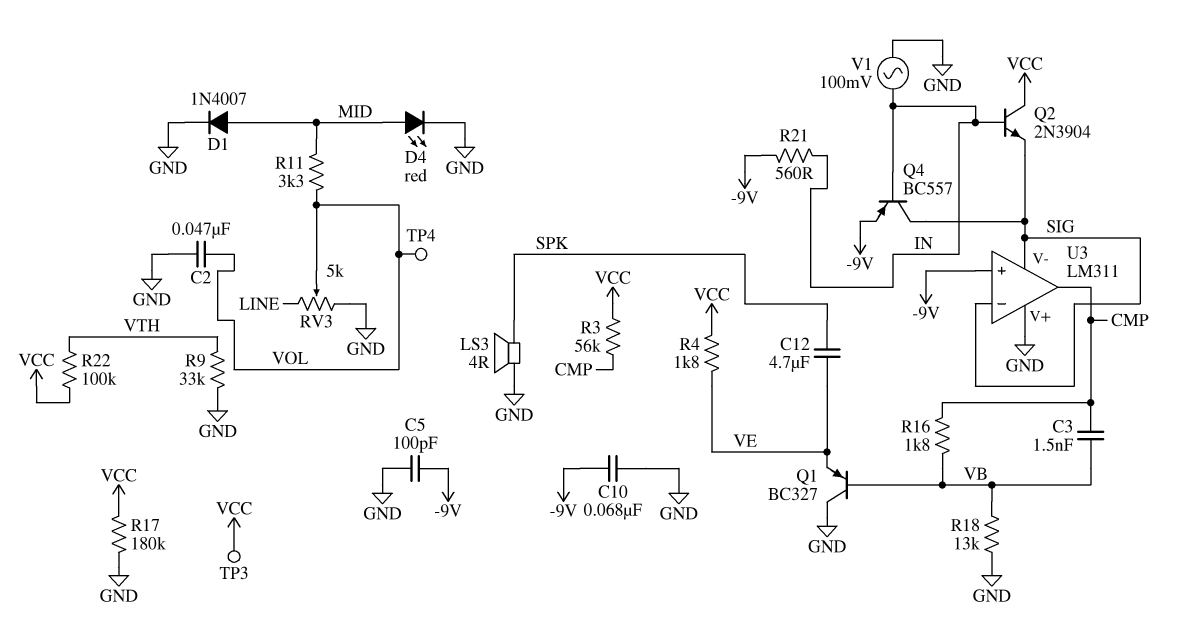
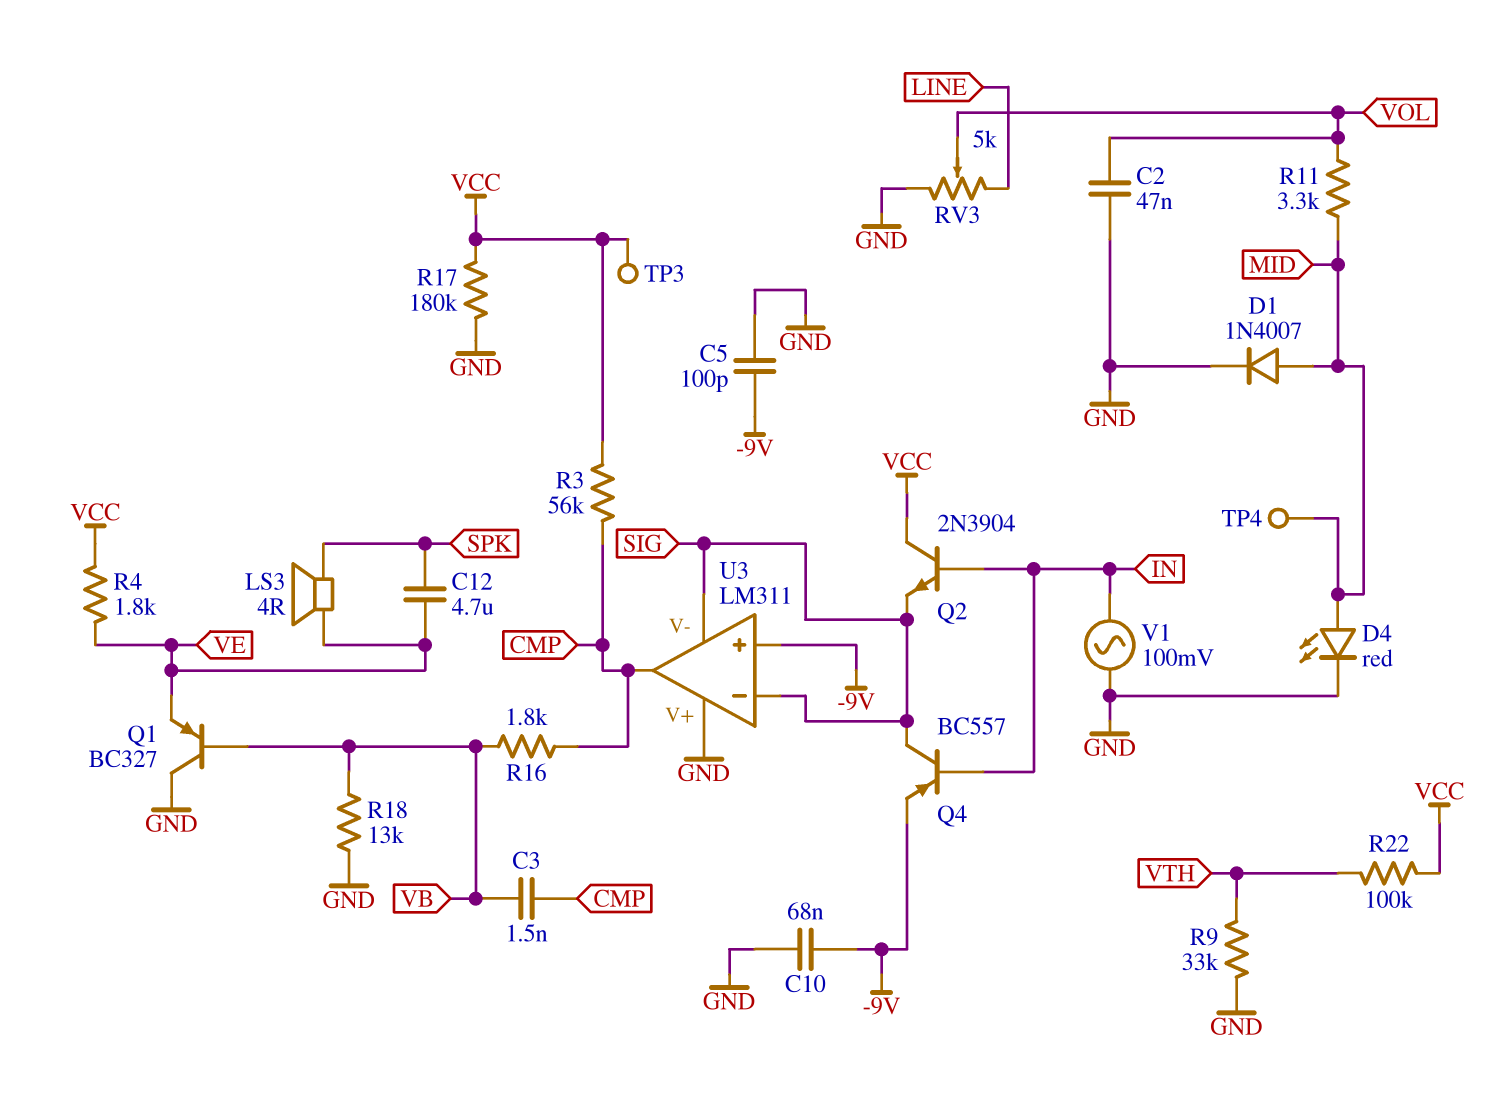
LS3: speaker 4R (GND, SPK) -> speaker 4R (SPK, VE)
R21: 560 (-9V, IN) -> none
TP4: test point (VOL) -> test point (MID)

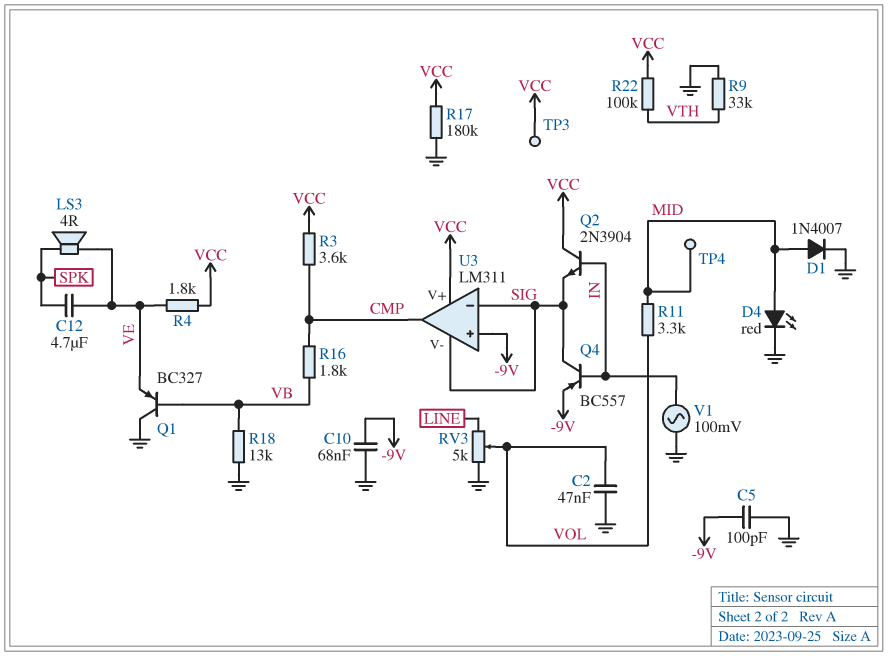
C3: 1.5nF (CMP, VB) -> none
R3: 56k (CMP, VCC) -> 3.6k (CMP, VCC)
U3 pin V+: GND -> VCC

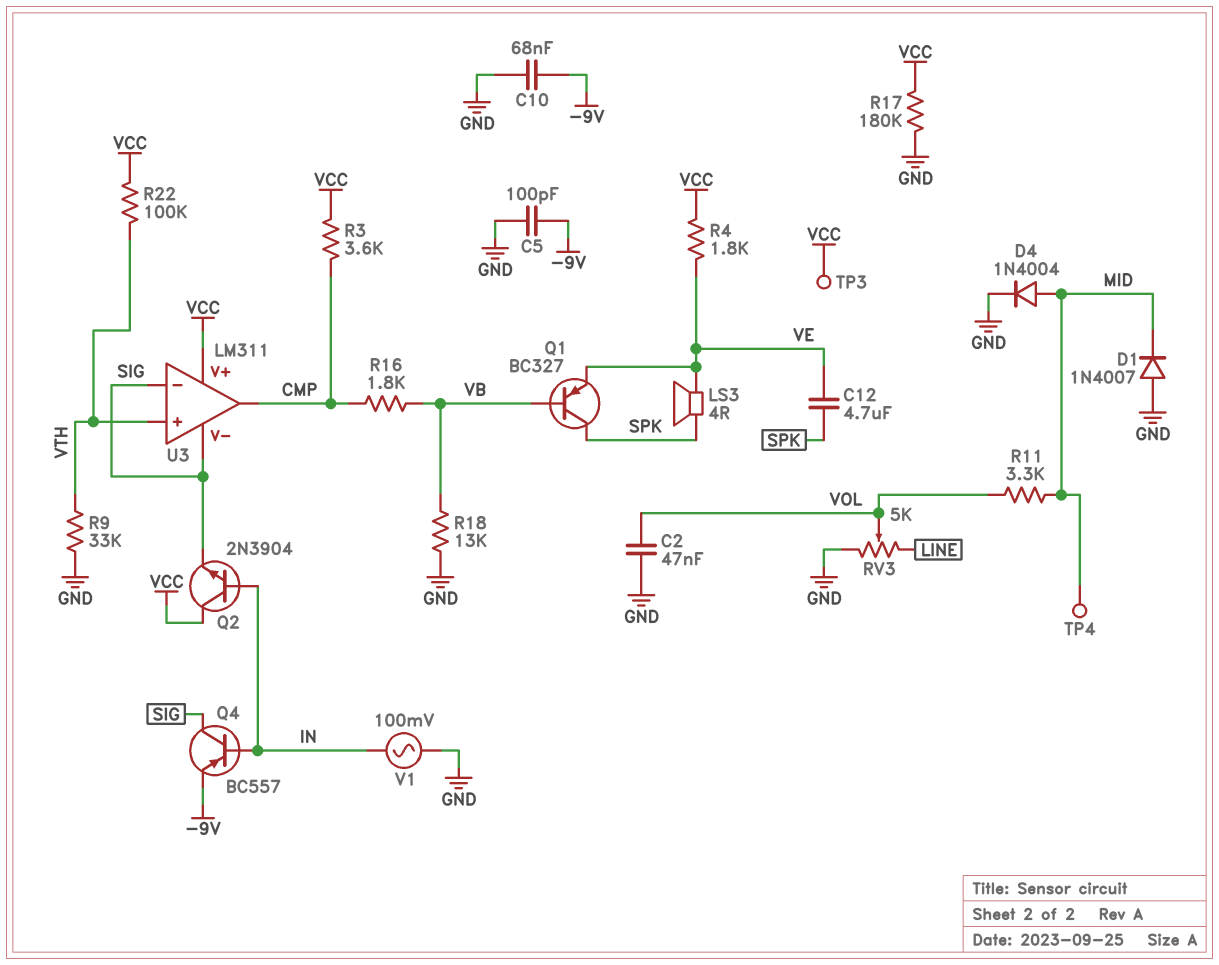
D1: diode 1N4007 (A MID, K GND) -> diode 1N4007 (A GND, K MID)
D4: LED red (A MID, K GND) -> diode 1N4004 (A MID, K GND)
Q1: PNP BC327 (B VB, C GND, E VE) -> PNP BC327 (B VB, C SPK, E VE)
U3 pin in+: -9V -> VTH

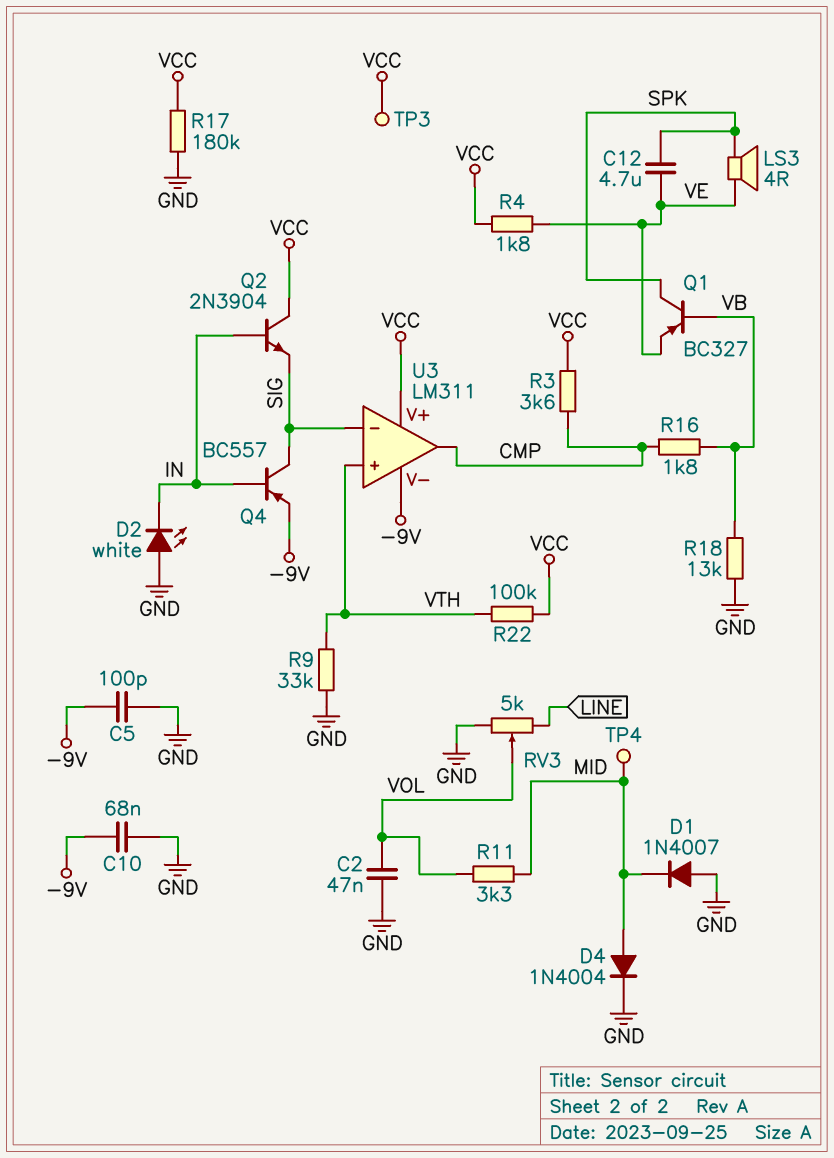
D2: none -> LED white (A GND, K IN)
U3 pin V-: SIG -> -9V
V1: AC 100mV (GND, IN) -> none

